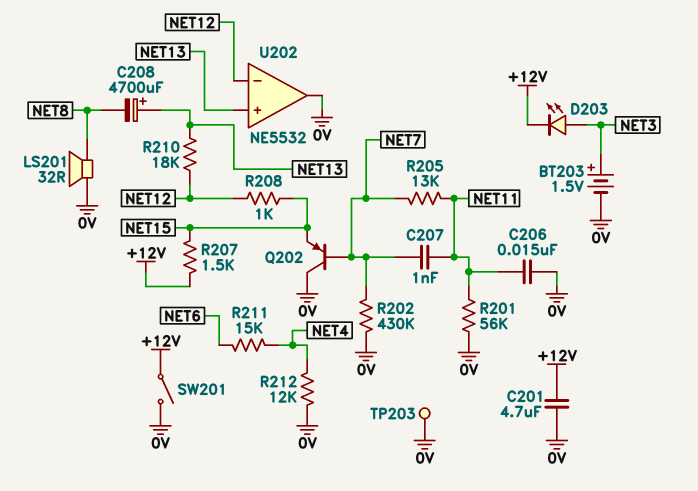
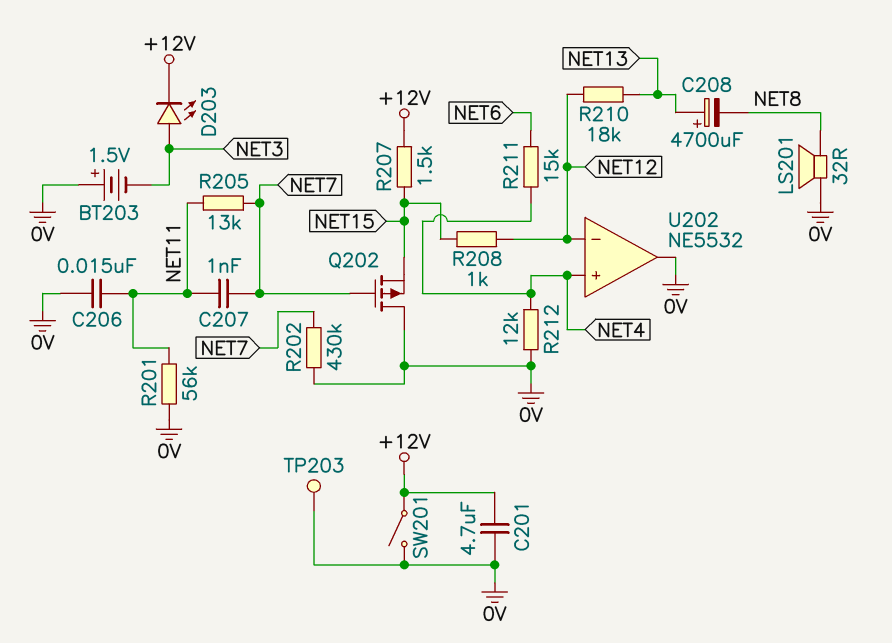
BT203: 1.5V (plus NET3, minus 0V) -> 1.5V (plus 0V, minus NET3)
Q202: PNP (B NET7, C 0V, E NET15) -> PMOS (G NET7, D 0V, S NET15)
U202 pin in+: NET13 -> NET4

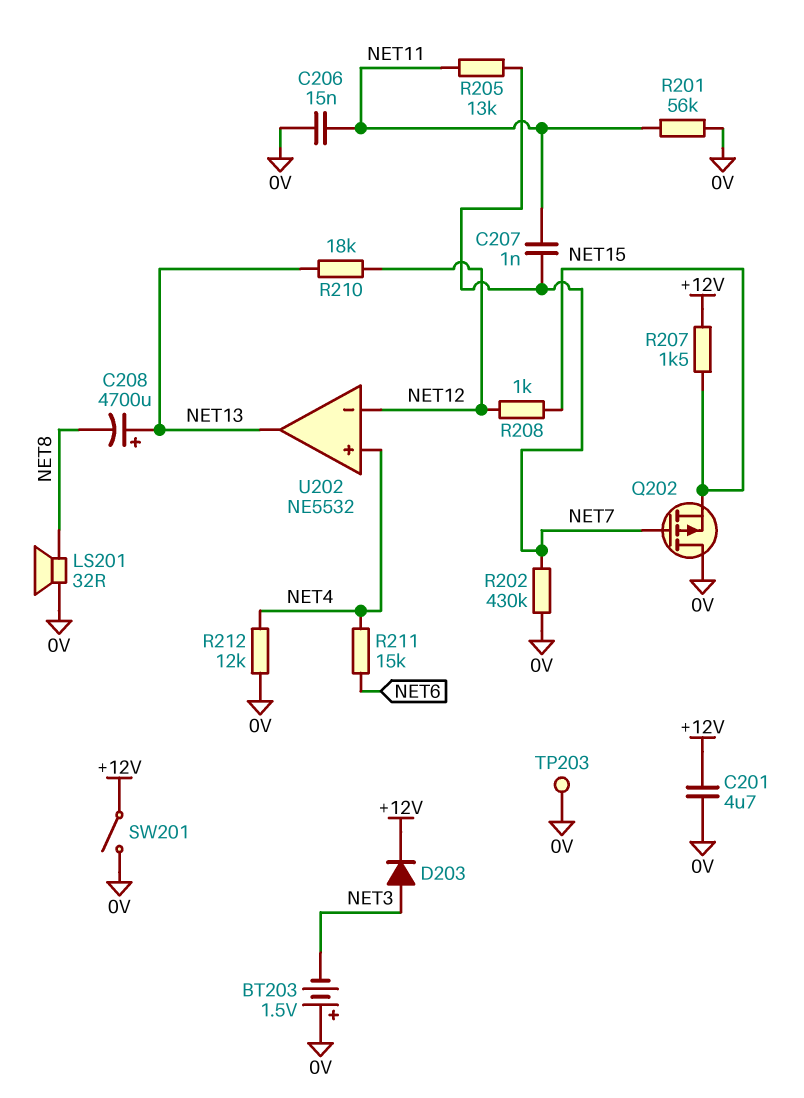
D203: LED (A NET3, K +12V) -> diode (A NET3, K +12V)
U202 pin out: 0V -> NET13

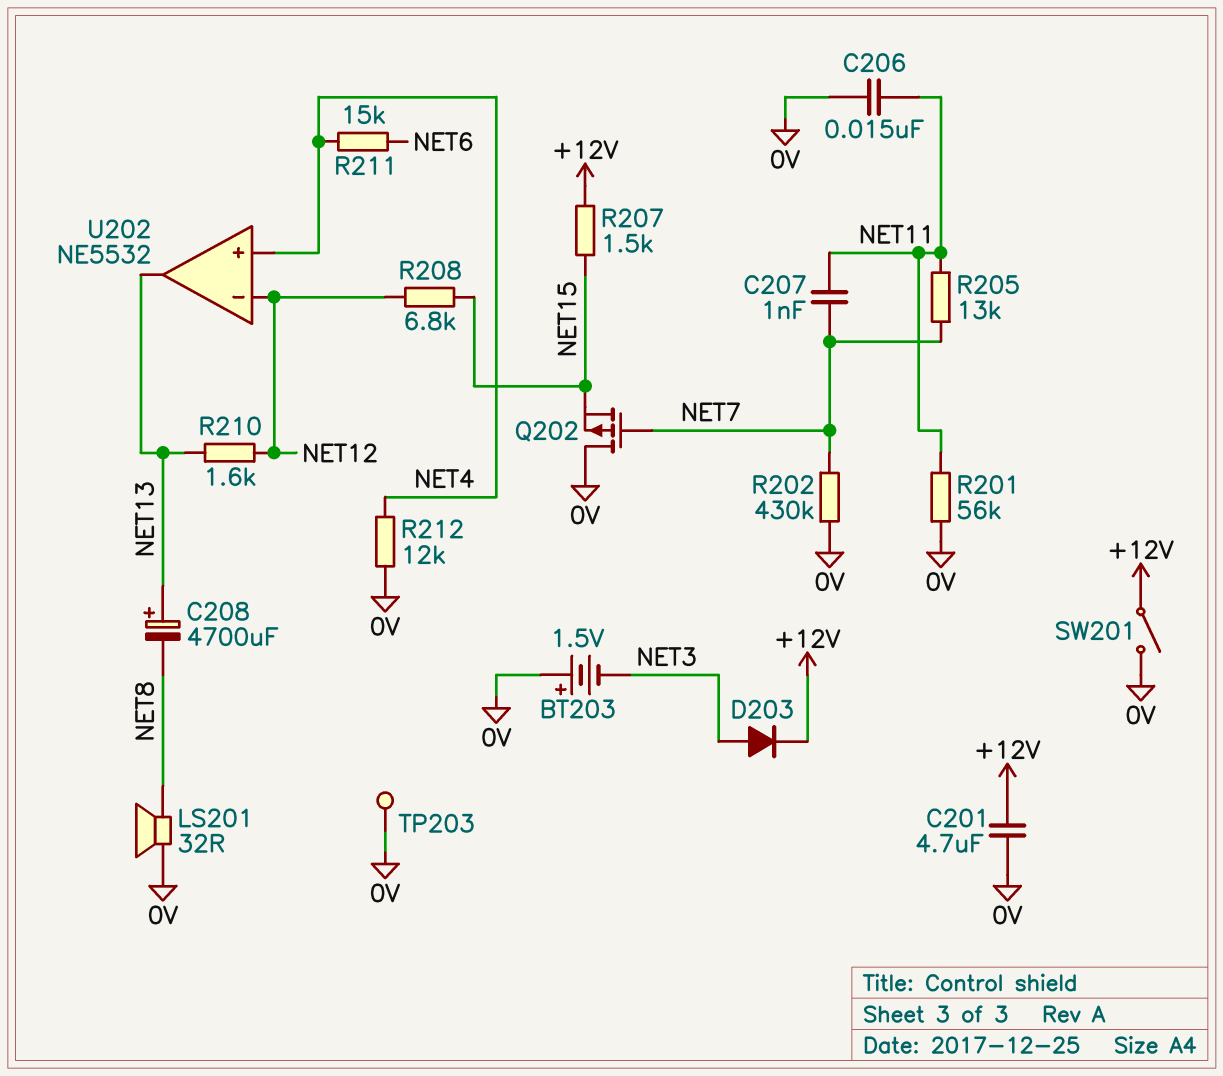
R208: 1k (NET12, NET15) -> 6.8k (NET12, NET15)
R210: 18k (NET12, NET13) -> 1.6k (NET12, NET13)

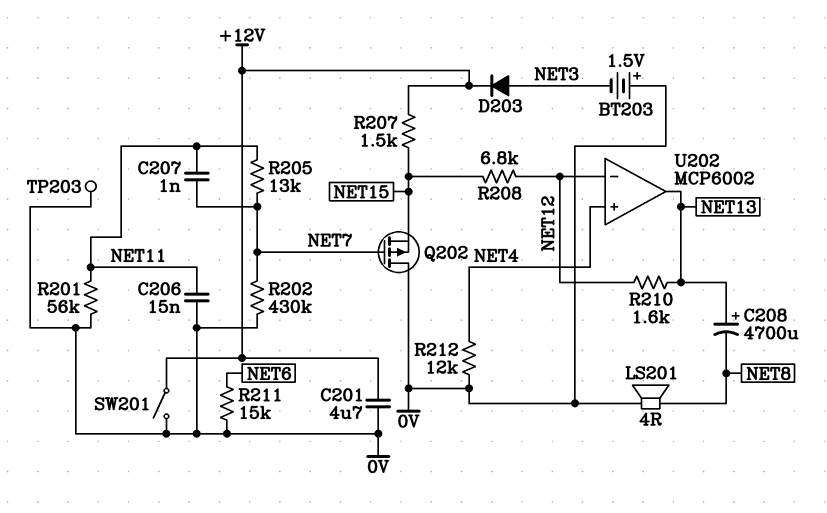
LS201: speaker 32R (0V, NET8) -> speaker 4R (0V, NET8)
R211: 15k (NET4, NET6) -> 15k (0V, NET6)
U202: NE5532 -> MCP6002

